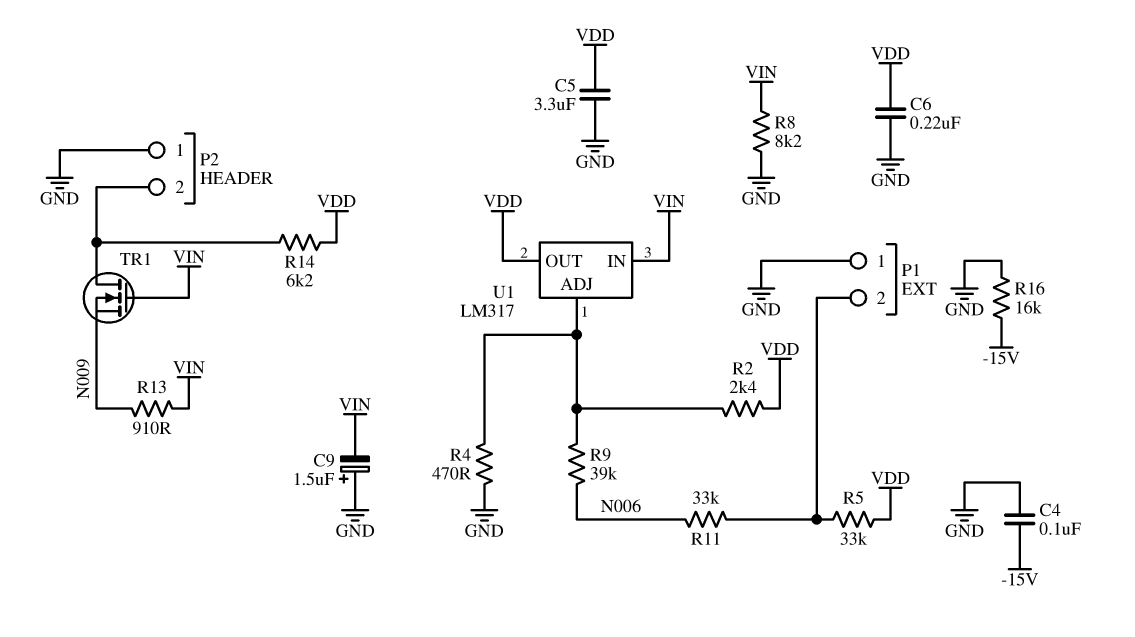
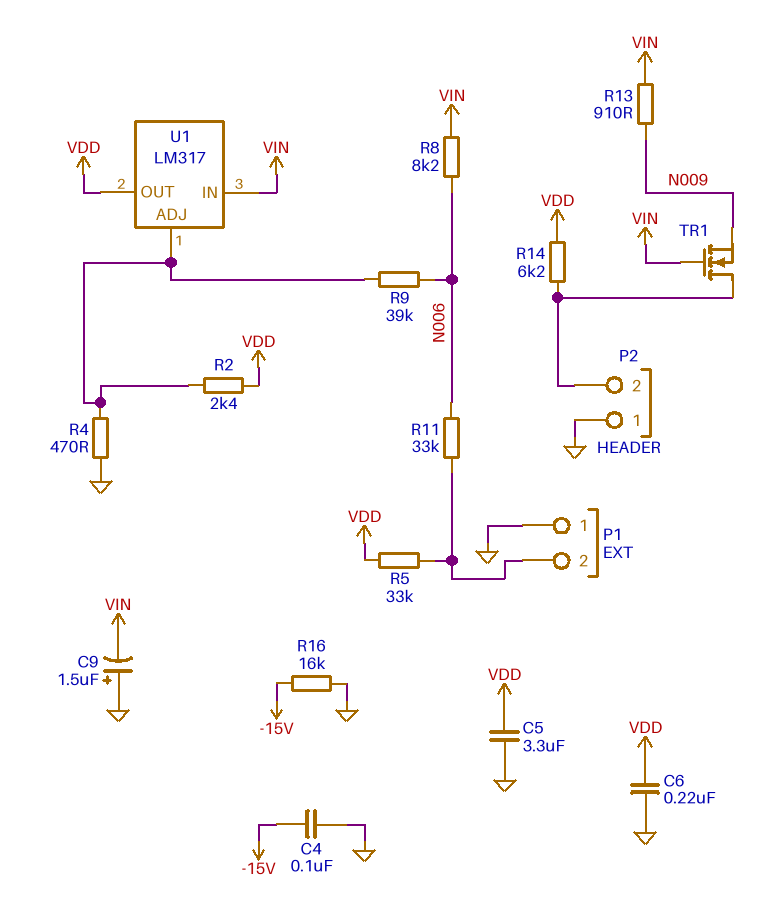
R8: 8.2k (GND, VIN) -> 8.2k (N006, VIN)

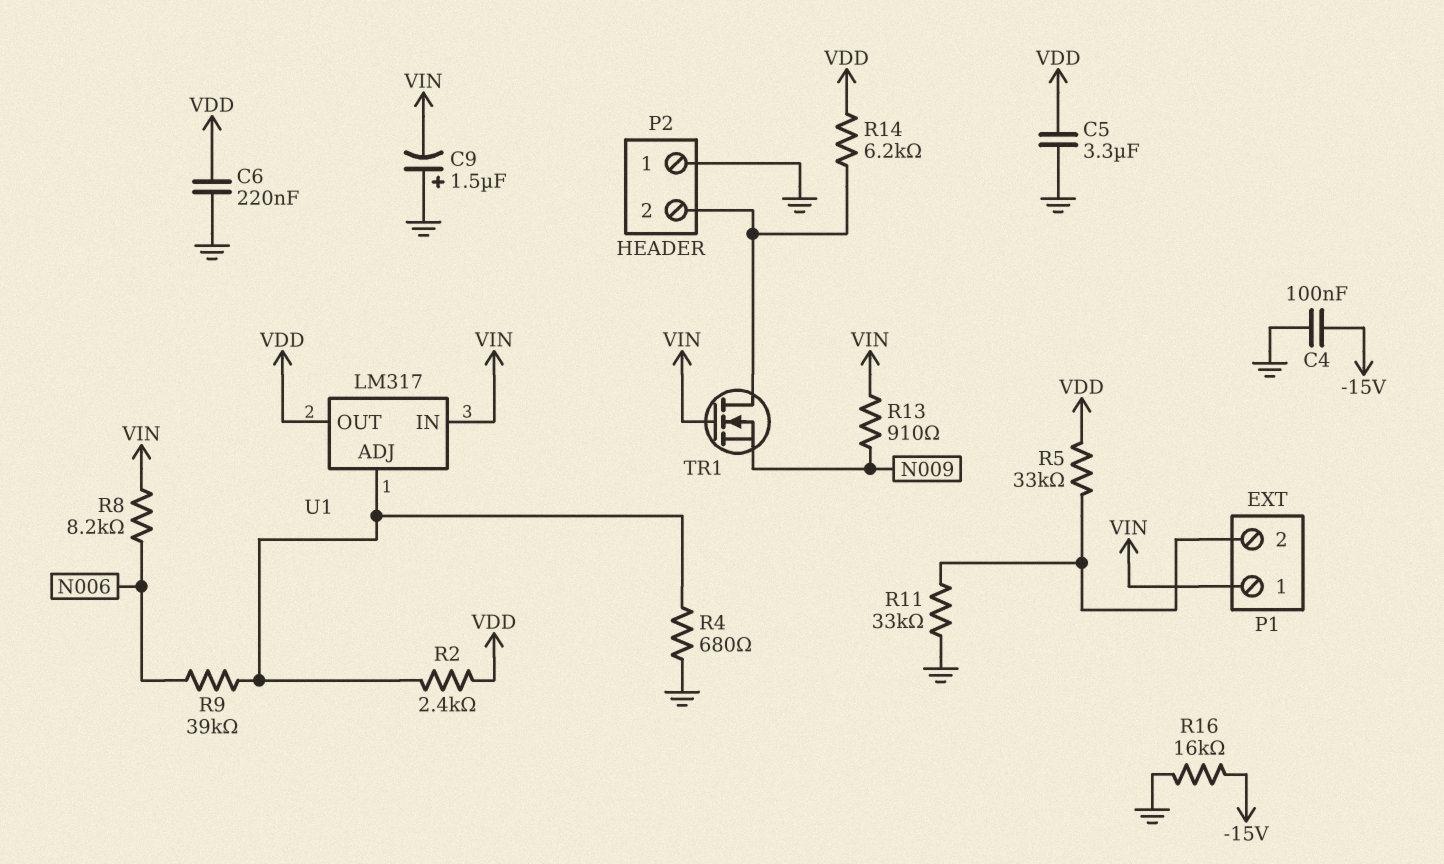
P1 pin 1: GND -> VIN
R4: 470 (GND, U1/ADJ) -> 680 (GND, U1/ADJ)
R11: 33k (N006, P1/2) -> 33k (GND, P1/2)

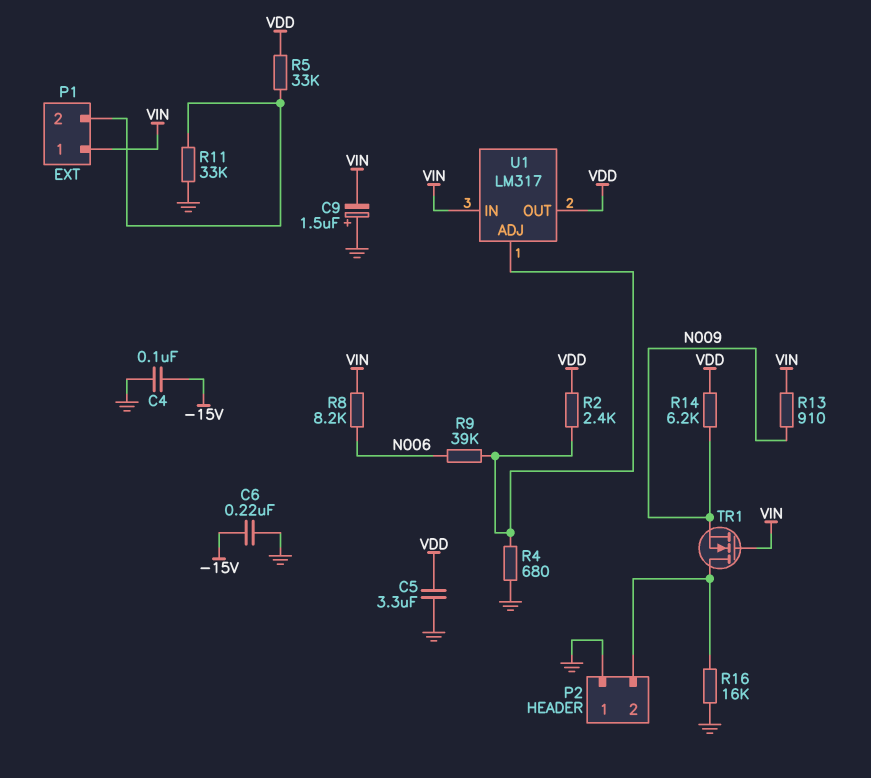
C6: 220nF (GND, VDD) -> 220nF (-15V, GND)
R14: 6.2k (P2/2, VDD) -> 6.2k (N009, VDD)
R16: 16k (-15V, GND) -> 16k (GND, P2/2)

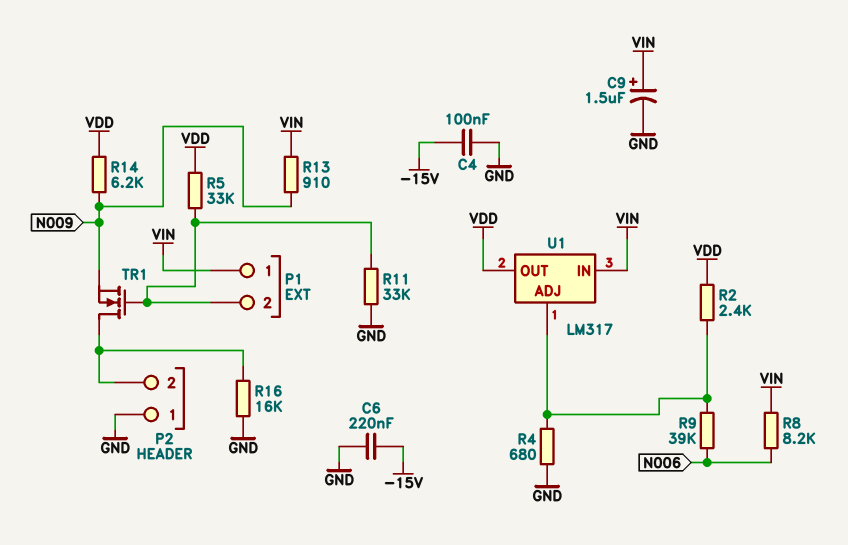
C5: 3.3uF (GND, VDD) -> none
C9: 1.5uF (plus GND, minus VIN) -> 1.5uF (plus VIN, minus GND)
TR1: NMOS (G VIN, D P2/2, S N009) -> NMOS (G P1/2, D P2/2, S N009)

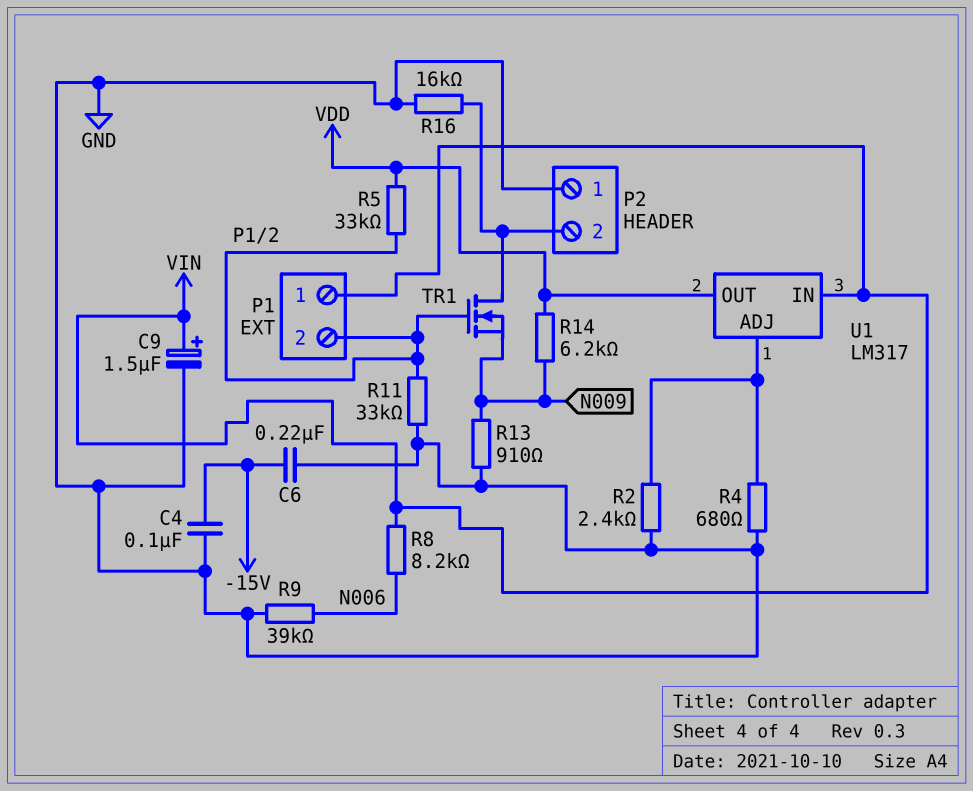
R2: 2.4k (U1/ADJ, VDD) -> 2.4k (GND, U1/ADJ)
R9: 39k (N006, U1/ADJ) -> 39k (GND, N006)
R13: 910 (N009, VIN) -> 910 (GND, N009)

